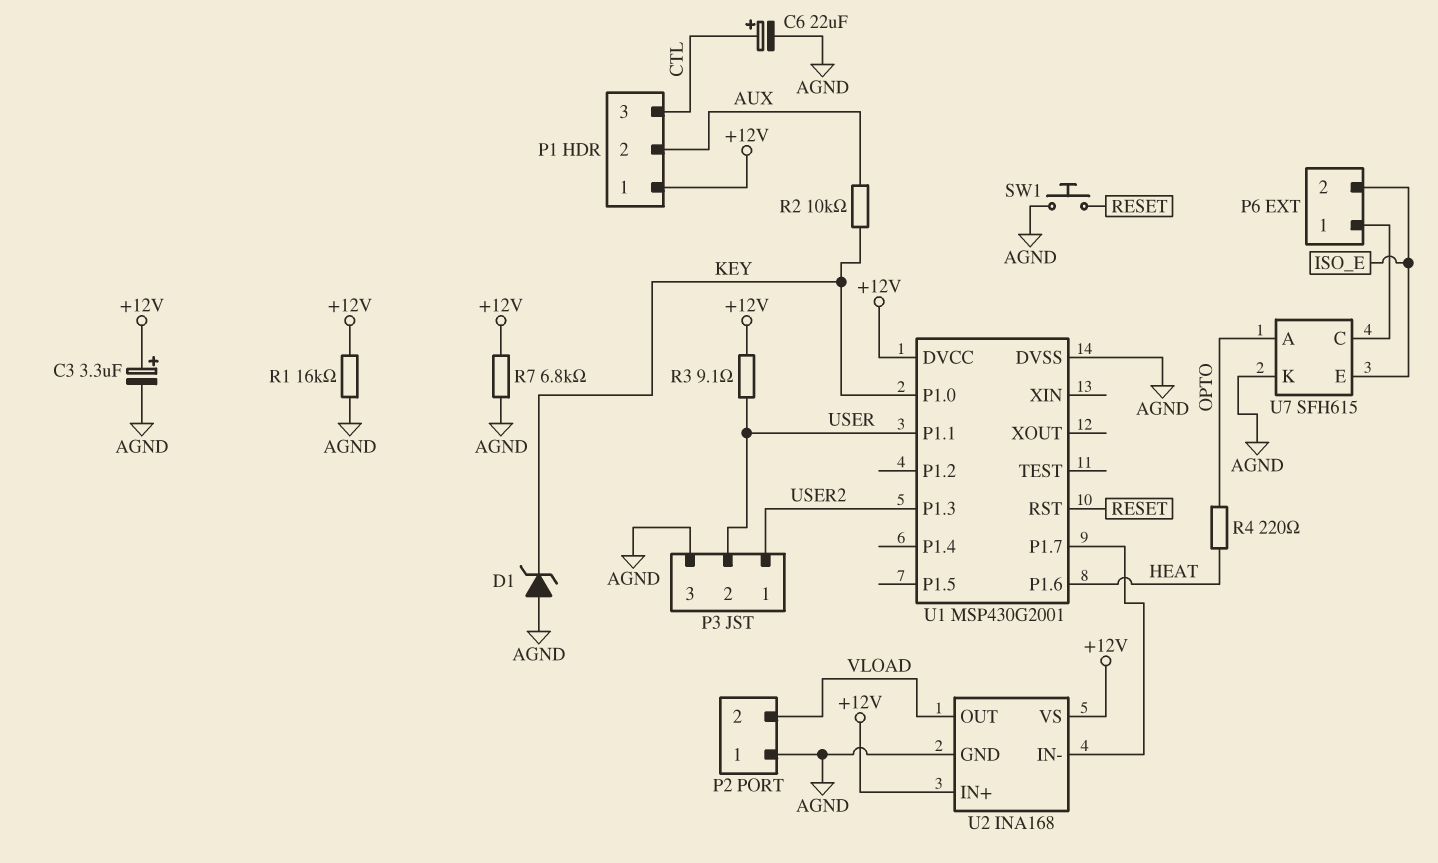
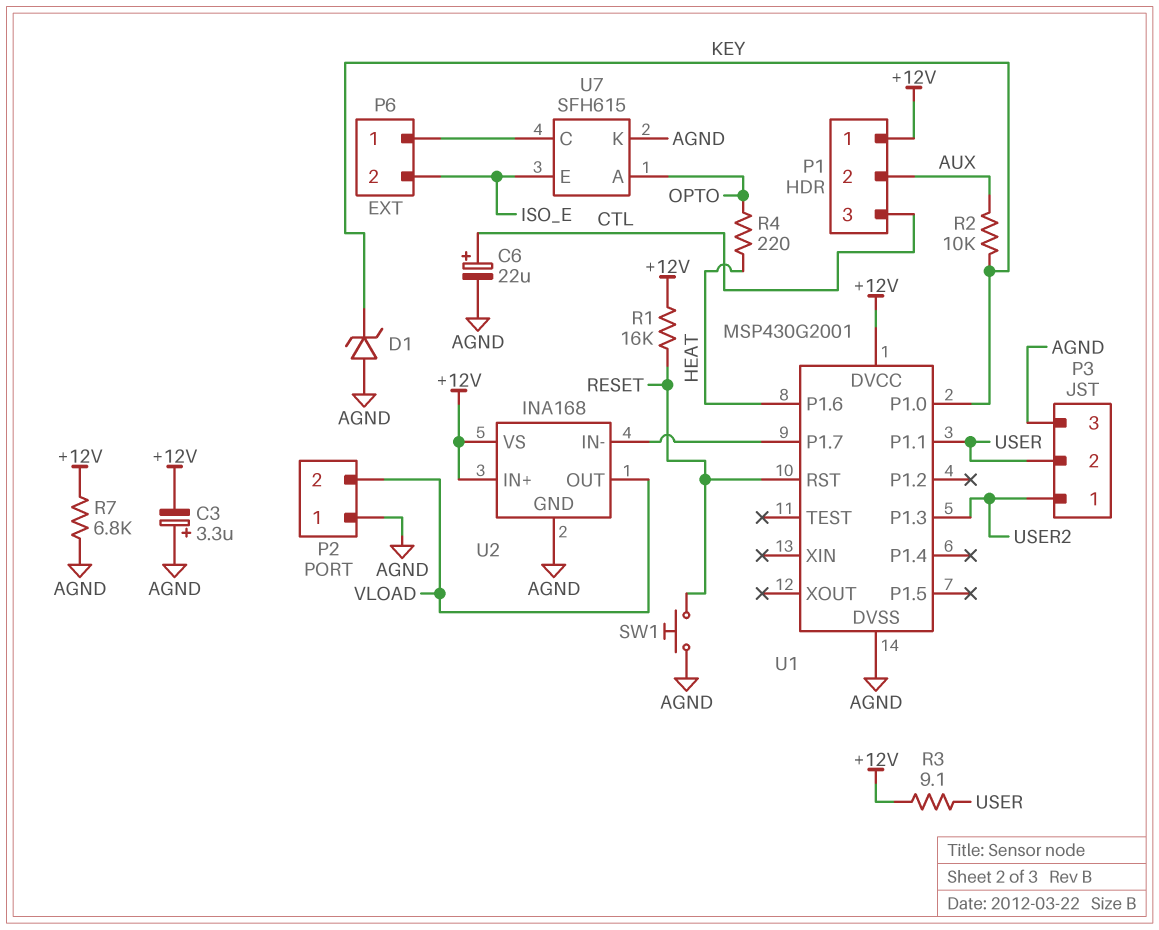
C3: 3.3uF (plus +12V, minus AGND) -> 3.3uF (plus AGND, minus +12V)
R1: 16k (+12V, AGND) -> 16k (+12V, RESET)

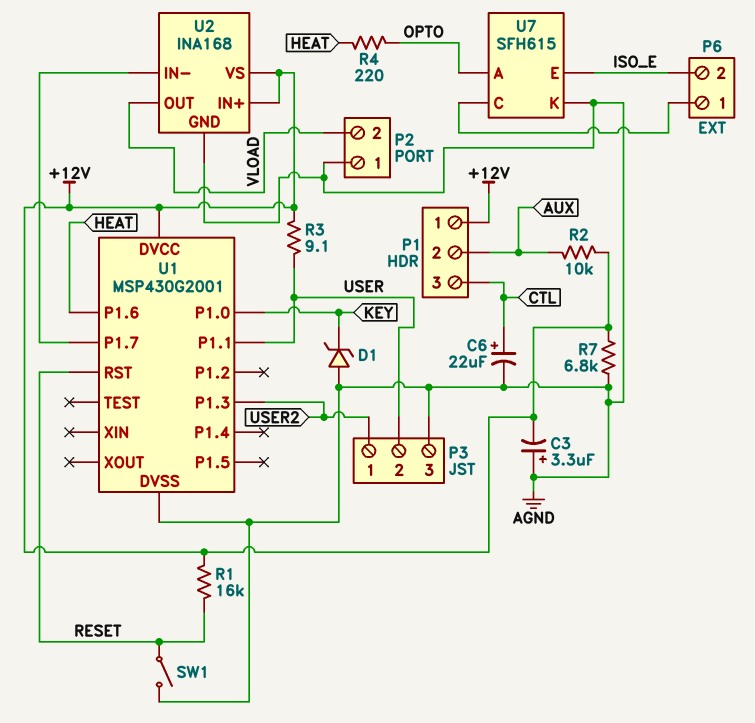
R2: 10k (AUX, KEY) -> 10k (+12V, AUX)
SW1: button (AGND, RESET) -> switch (AGND, RESET)

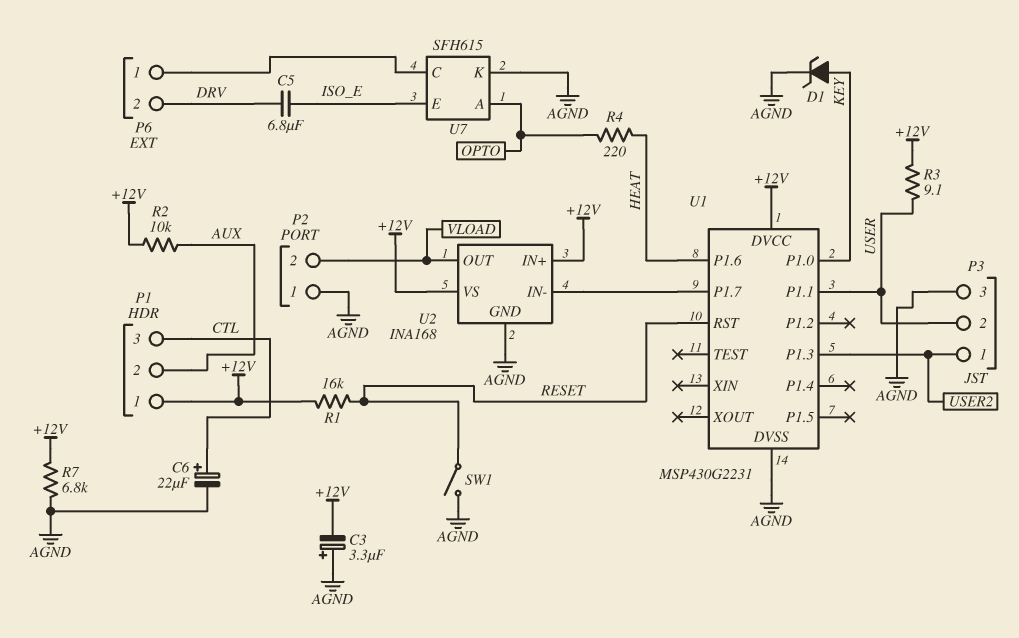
C5: none -> 6.8uF (DRV, ISO_E)
D1: zener (A AGND, K KEY) -> zener (A KEY, K AGND)
P6 pin 2: ISO_E -> DRV
U1: MSP430G2001 -> MSP430G2231

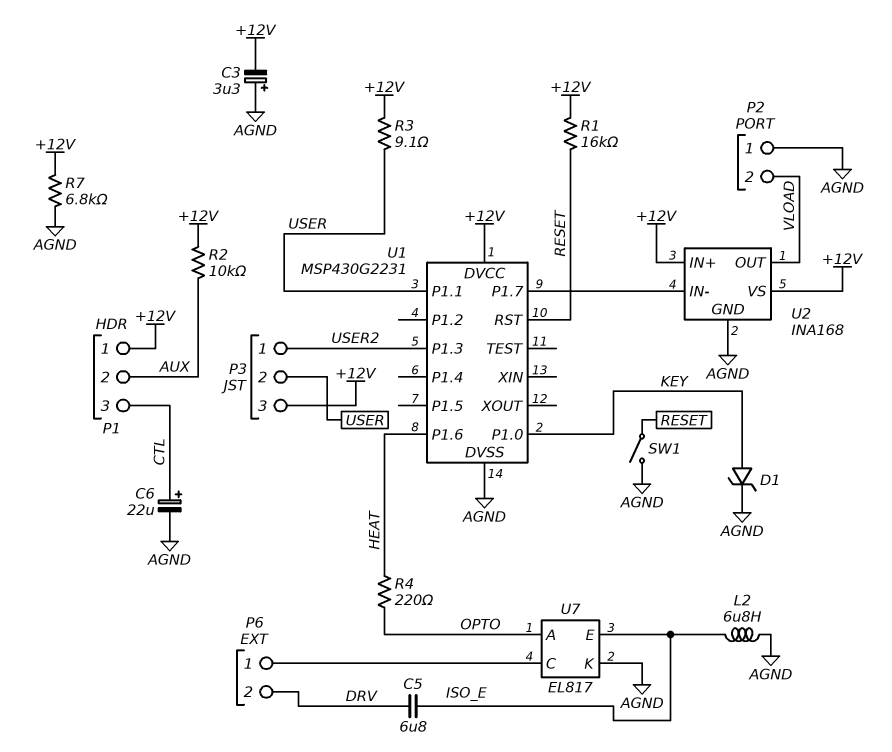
L2: none -> 6.8uH (AGND, ISO_E)
P3 pin 3: AGND -> +12V
U7: SFH615 -> EL817

